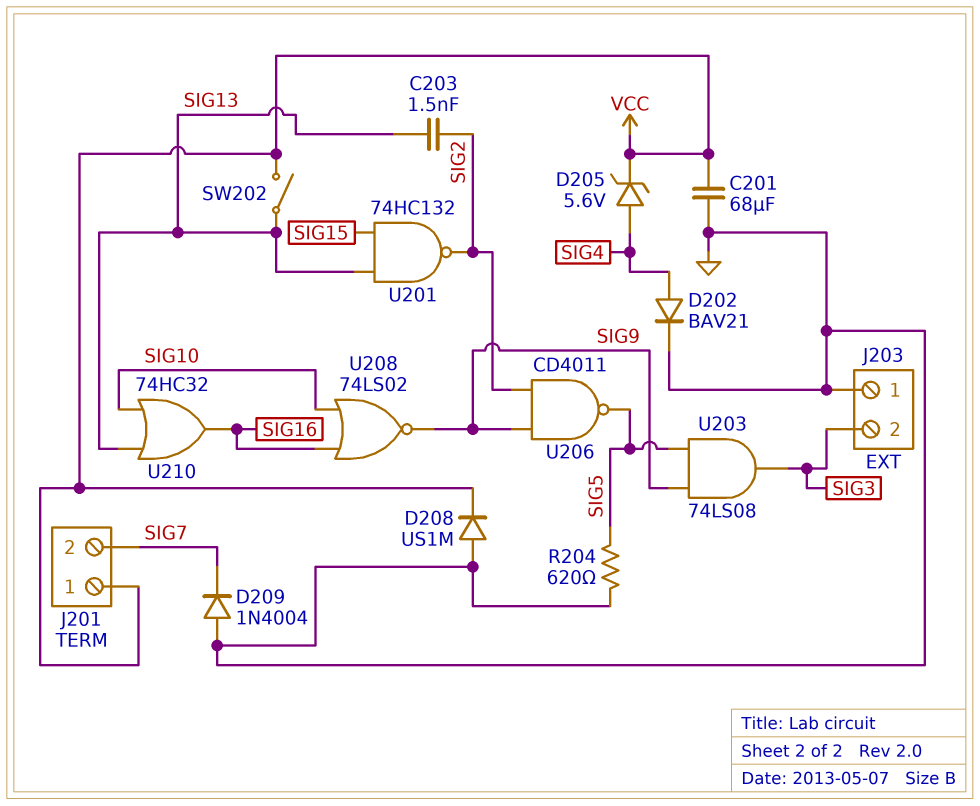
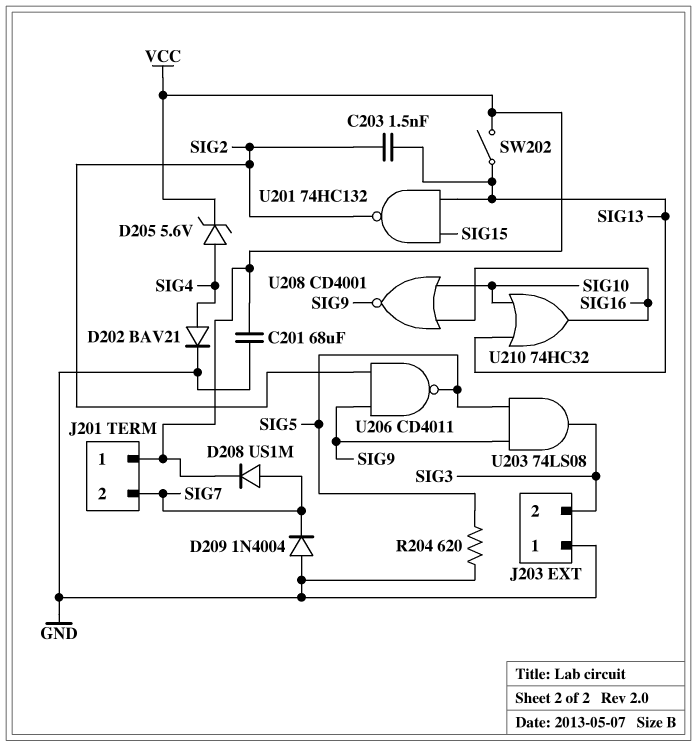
D208: diode US1M (A GND, K VCC) -> diode US1M (A SIG7, K VCC)
U208: NOR 74LS02 (in SIG10, in SIG16, out SIG9) -> NOR CD4001 (in SIG10, in SIG16, out SIG9)

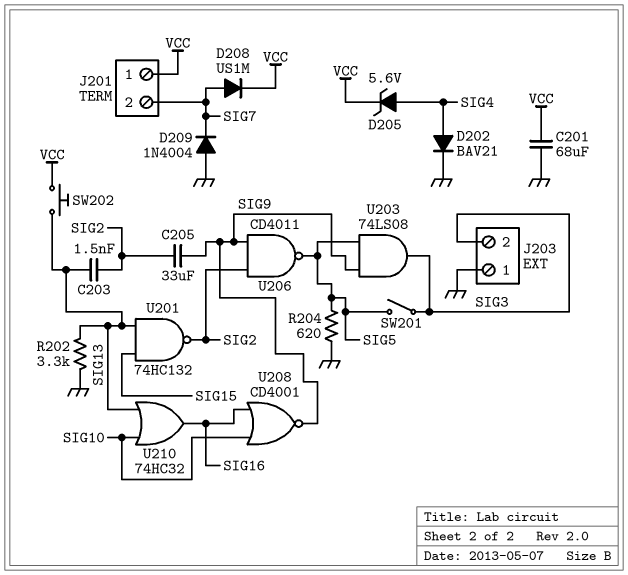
C205: none -> 33uF (SIG2, SIG9)
R202: none -> 3.3k (GND, SIG13)
SW201: none -> switch (SIG3, SIG5)
SW202: switch (SIG13, VCC) -> button (SIG13, VCC)

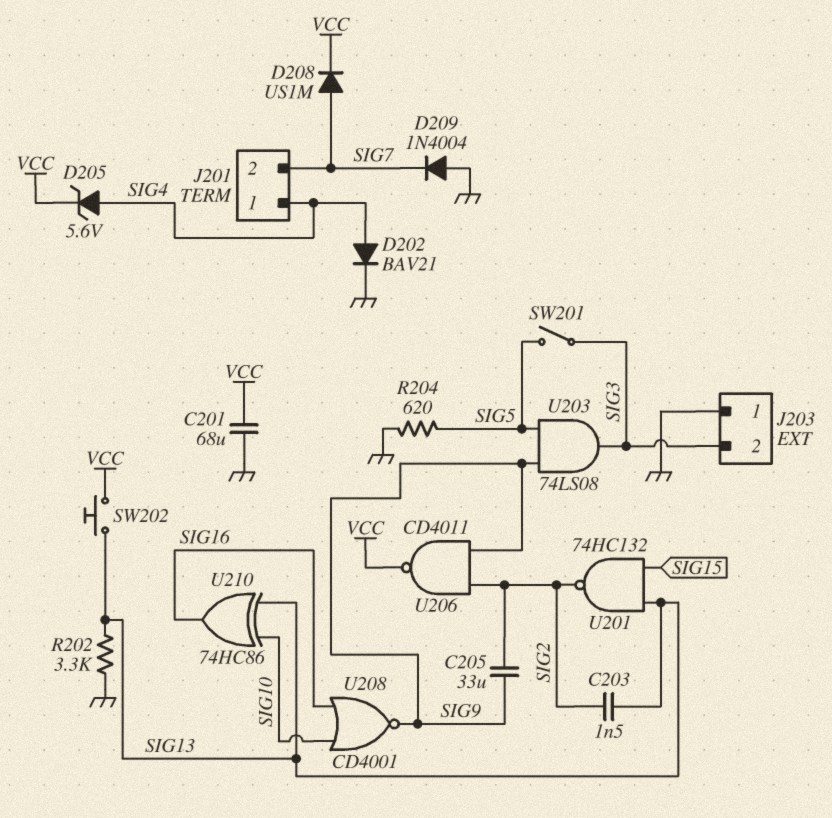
J201 pin 1: VCC -> SIG4
U206: NAND CD4011 (in SIG2, in SIG9, out SIG5) -> NAND CD4011 (in SIG2, in SIG9, out VCC)
U210: OR 74HC32 (in SIG10, in SIG13, out SIG16) -> XOR 74HC86 (in SIG10, in SIG13, out SIG16)

